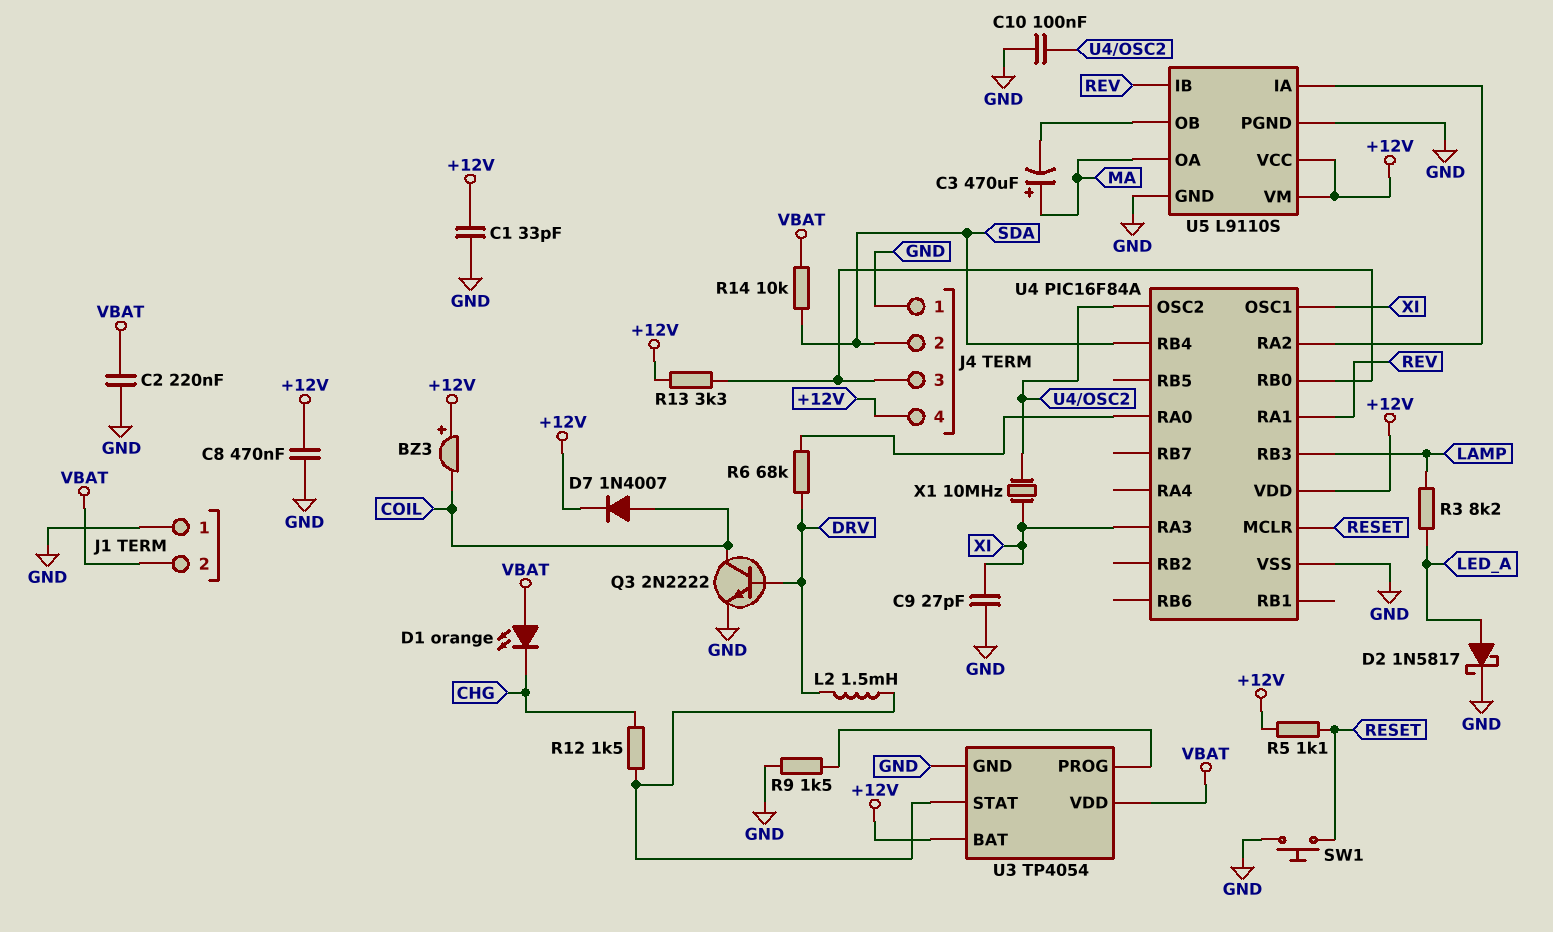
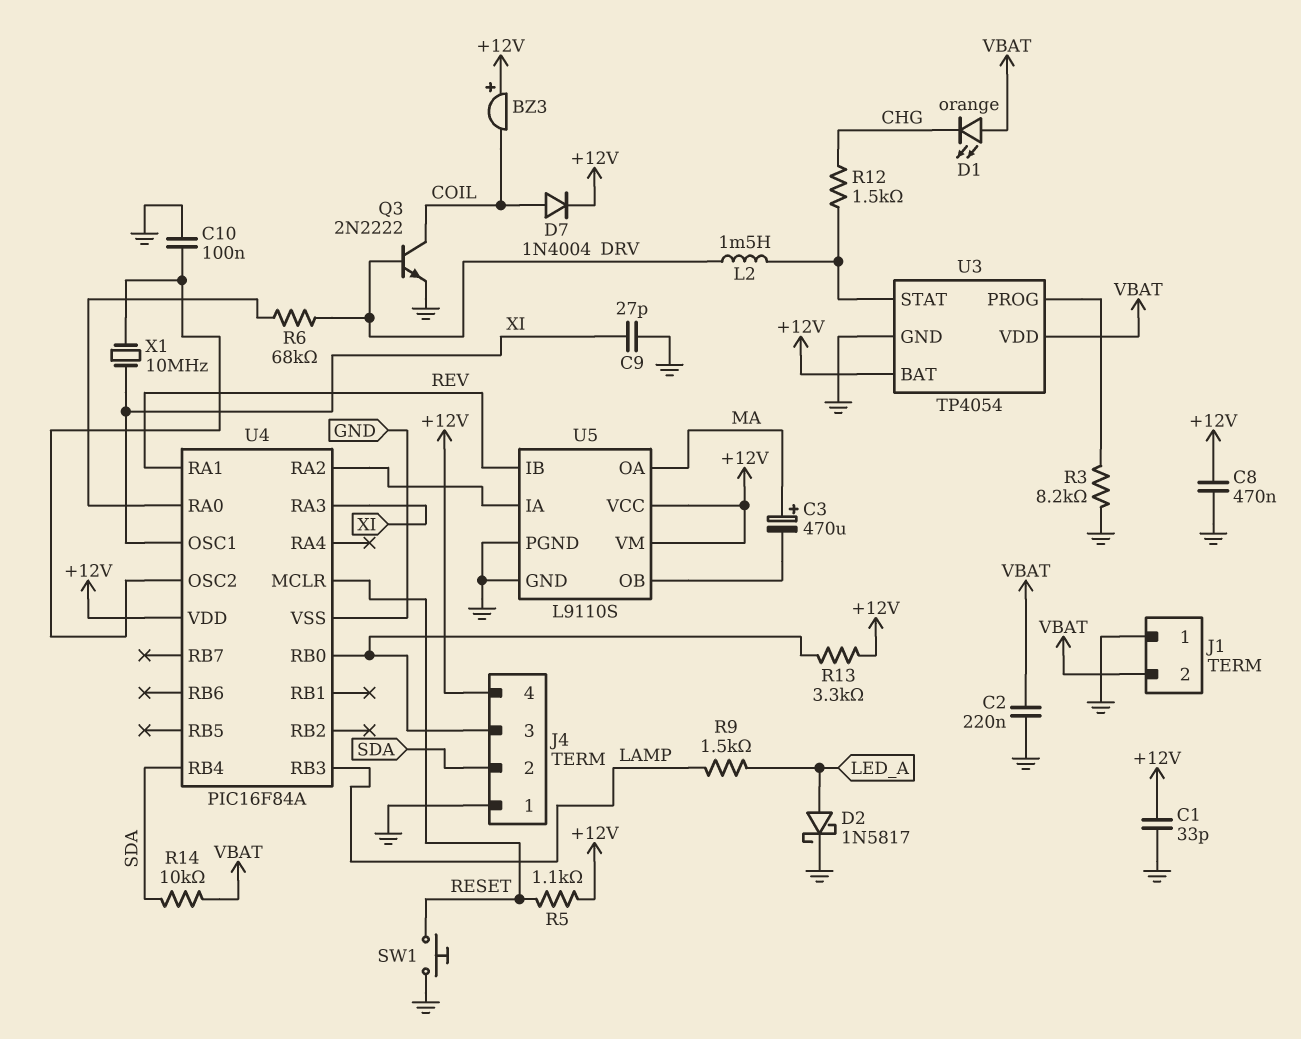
D7: diode 1N4007 (A COIL, K +12V) -> diode 1N4004 (A COIL, K +12V)
R3: 8.2k (LAMP, LED_A) -> 8.2k (GND, U3/PROG)
R9: 1.5k (GND, U3/PROG) -> 1.5k (LAMP, LED_A)

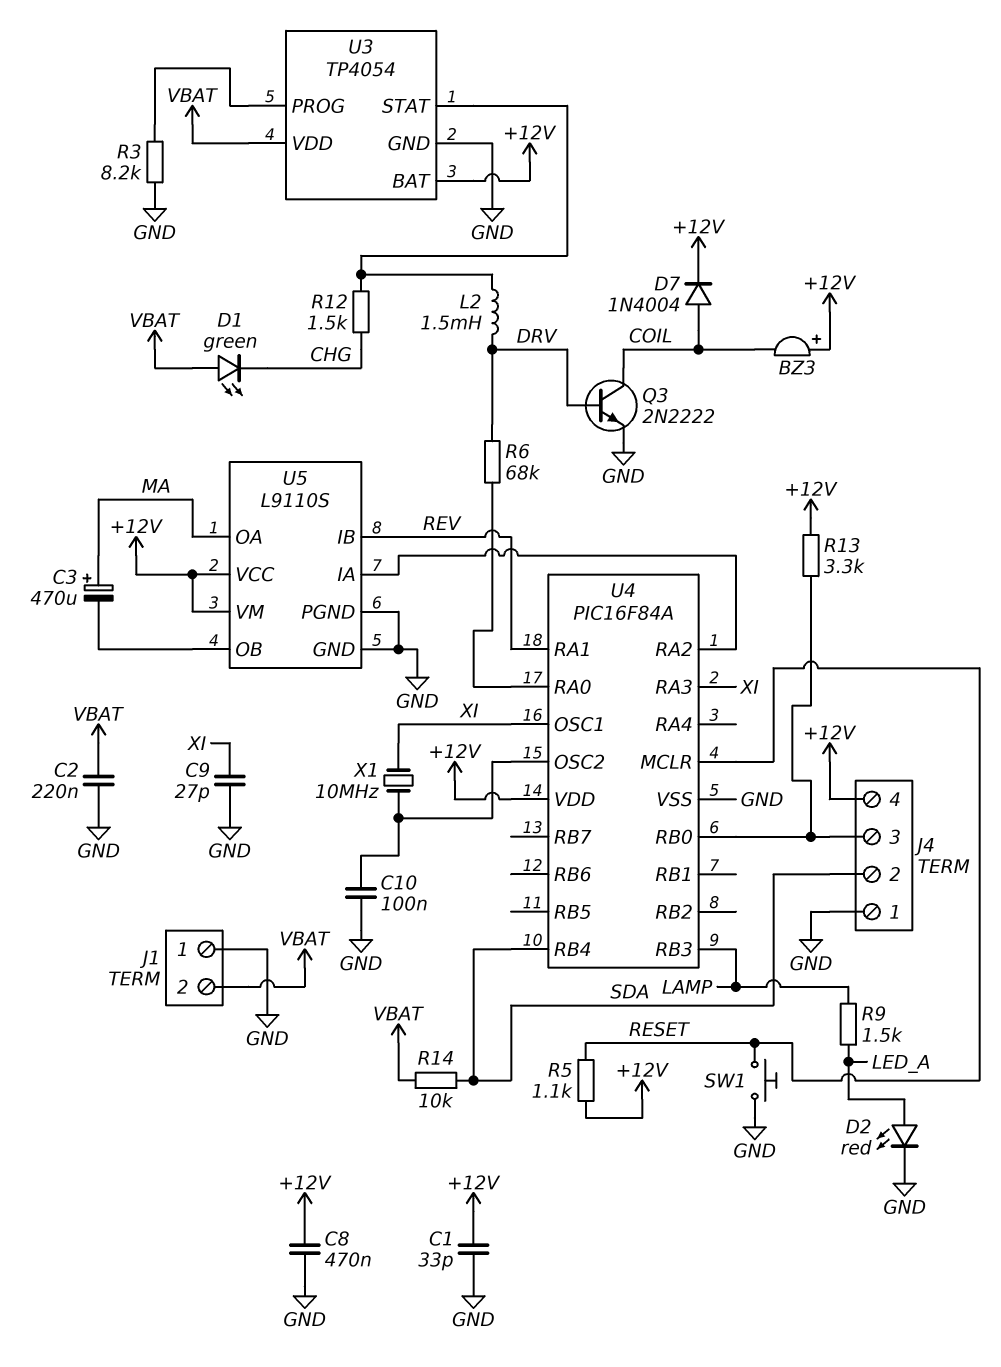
D1: LED orange (A VBAT, K CHG) -> LED green (A VBAT, K CHG)
D2: schottky 1N5817 (A LED_A, K GND) -> LED red (A LED_A, K GND)

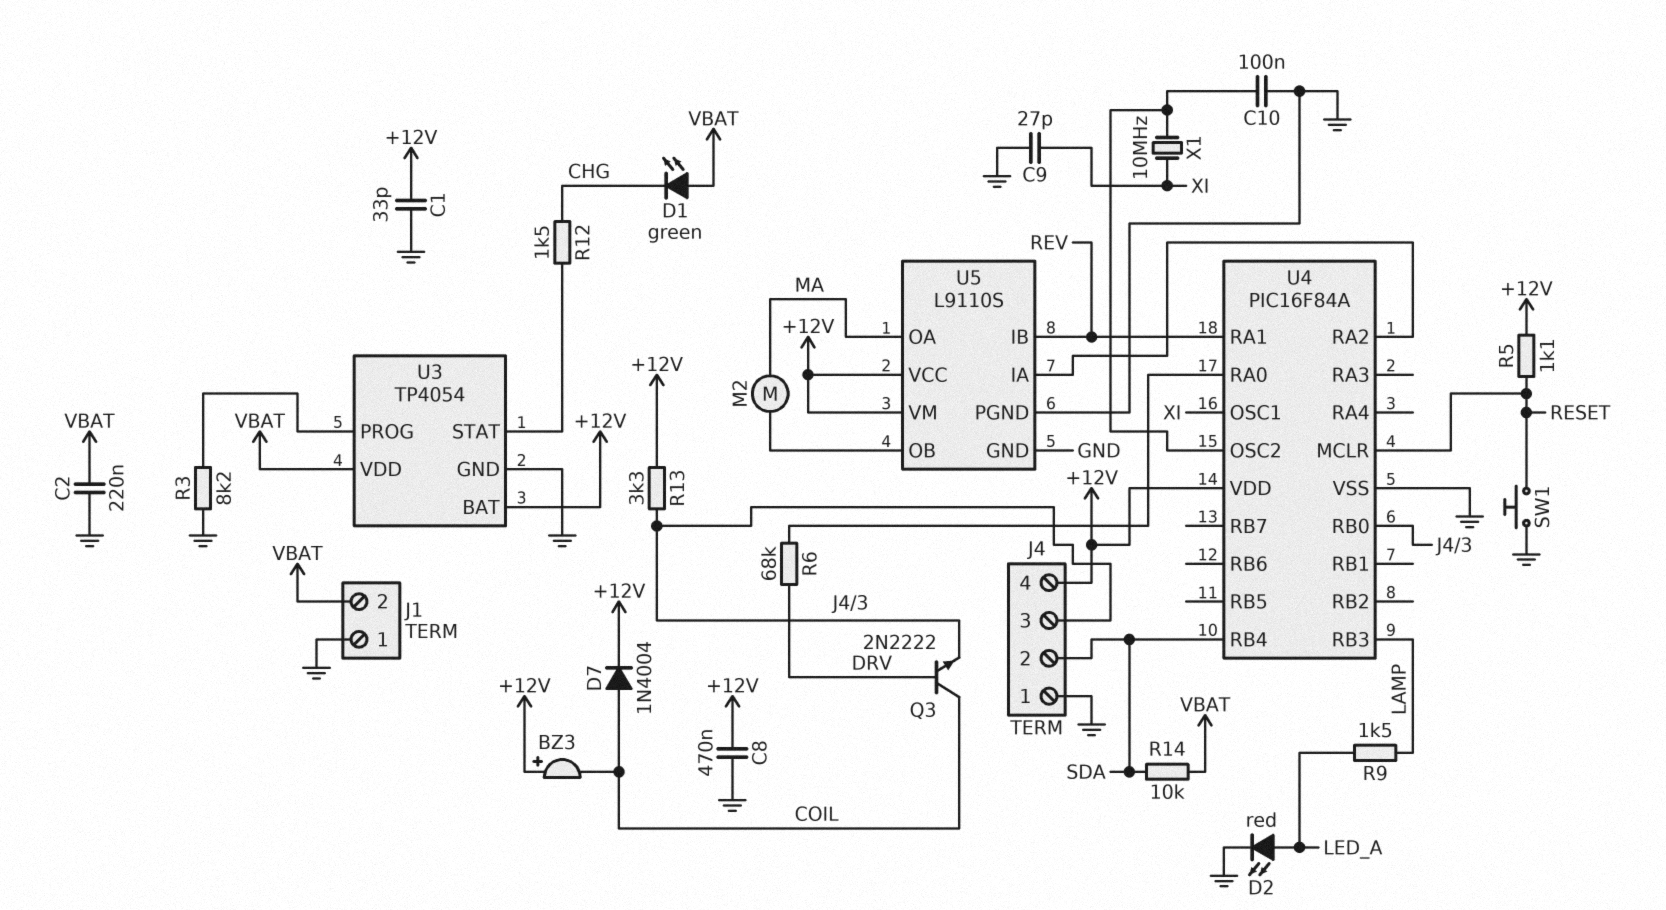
C3: 470uF (plus MA, minus U5/OB) -> none
L2: 1.5mH (DRV, U3/STAT) -> none
M2: none -> motor (MA, U5/OB)
Q3: NPN 2N2222 (B DRV, C COIL, E GND) -> NPN 2N2222 (B DRV, C COIL, E J4/3)
U4 pin RA3: XI -> none

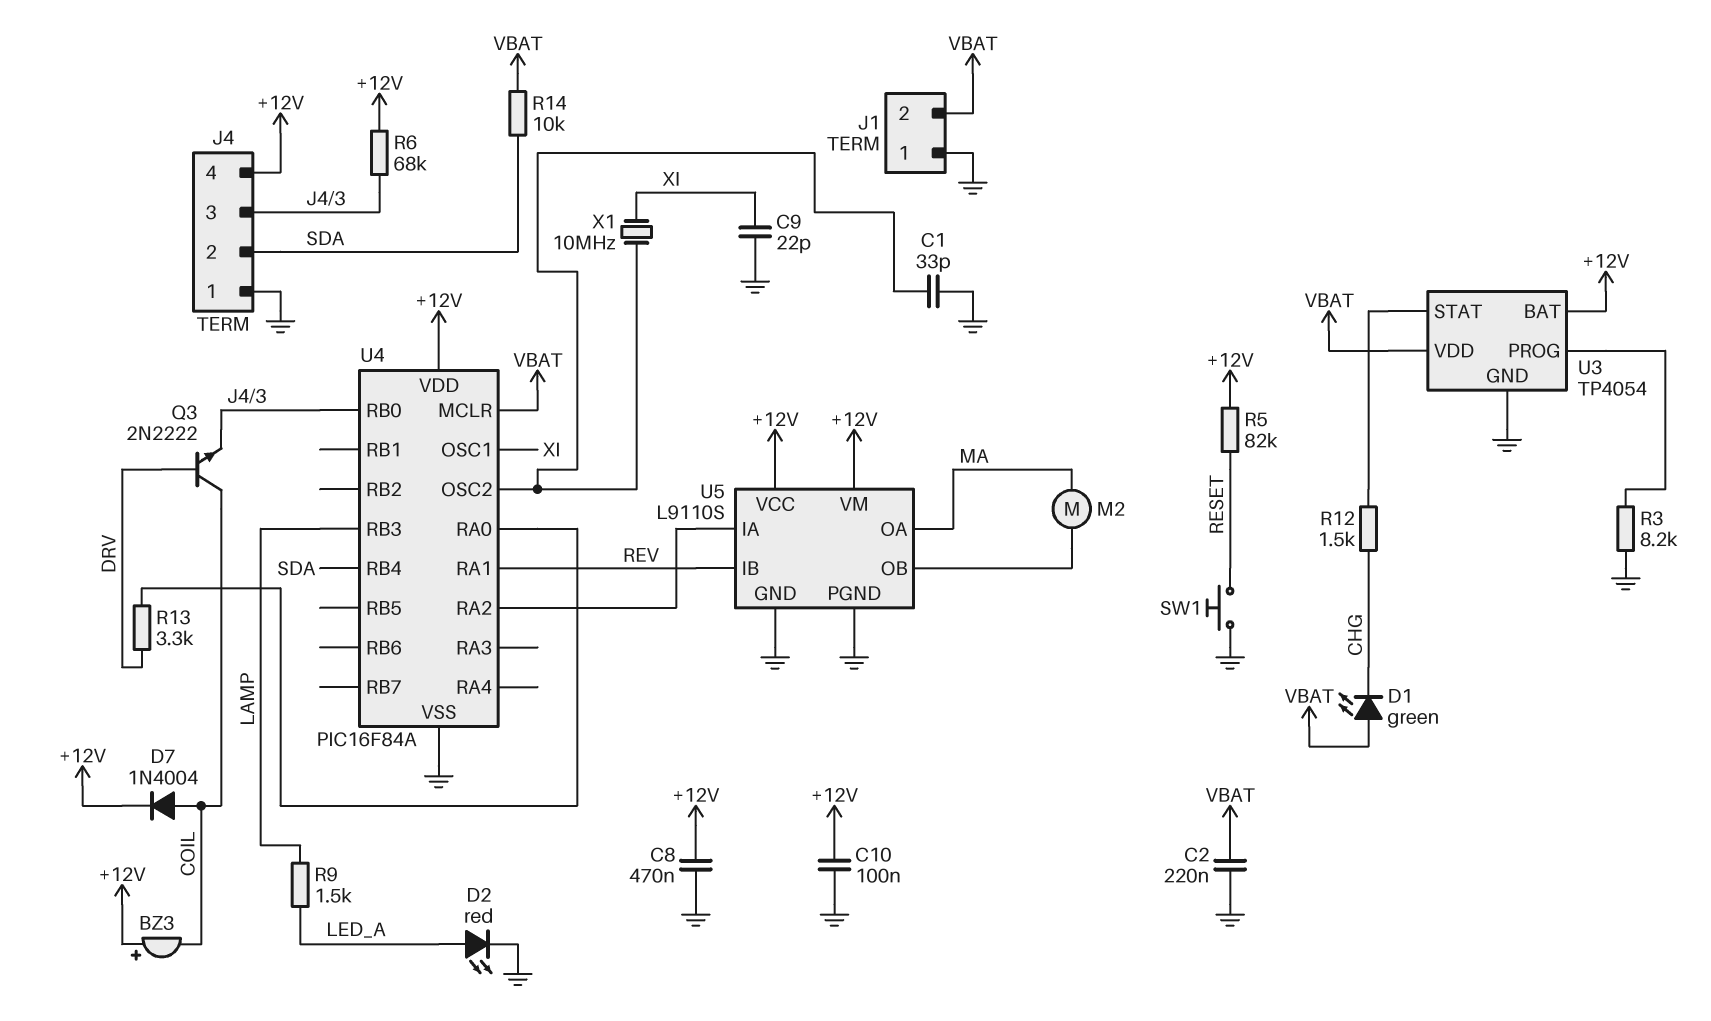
C1: 33pF (+12V, GND) -> 33pF (GND, U4/OSC2)
C9: 27pF (GND, XI) -> 22pF (GND, XI)
C10: 100nF (GND, U4/OSC2) -> 100nF (+12V, GND)
R5: 1.1k (+12V, RESET) -> 82k (+12V, RESET)
R6: 68k (DRV, U4/RA0) -> 68k (+12V, J4/3)
R13: 3.3k (+12V, J4/3) -> 3.3k (DRV, U4/RA0)
U4 pin MCLR: RESET -> VBAT

